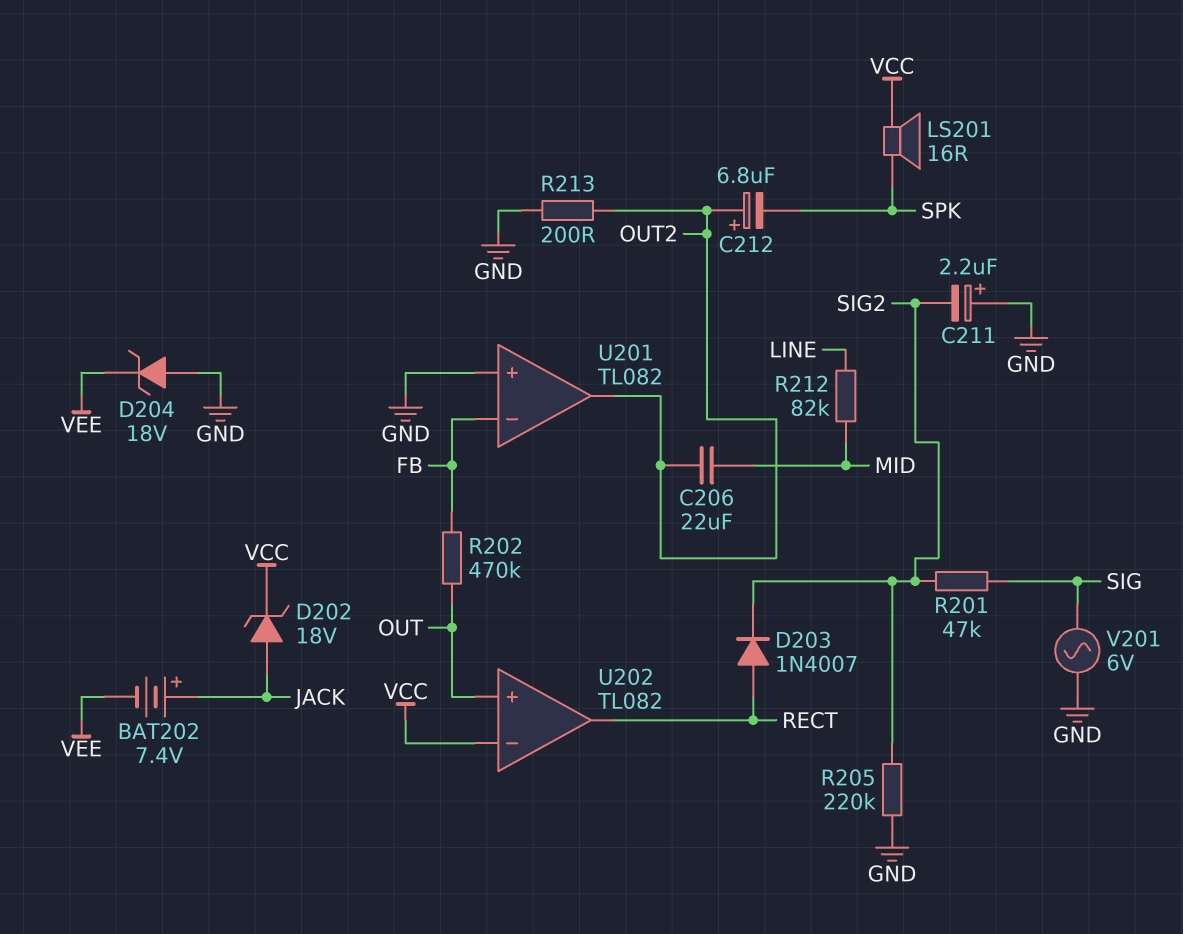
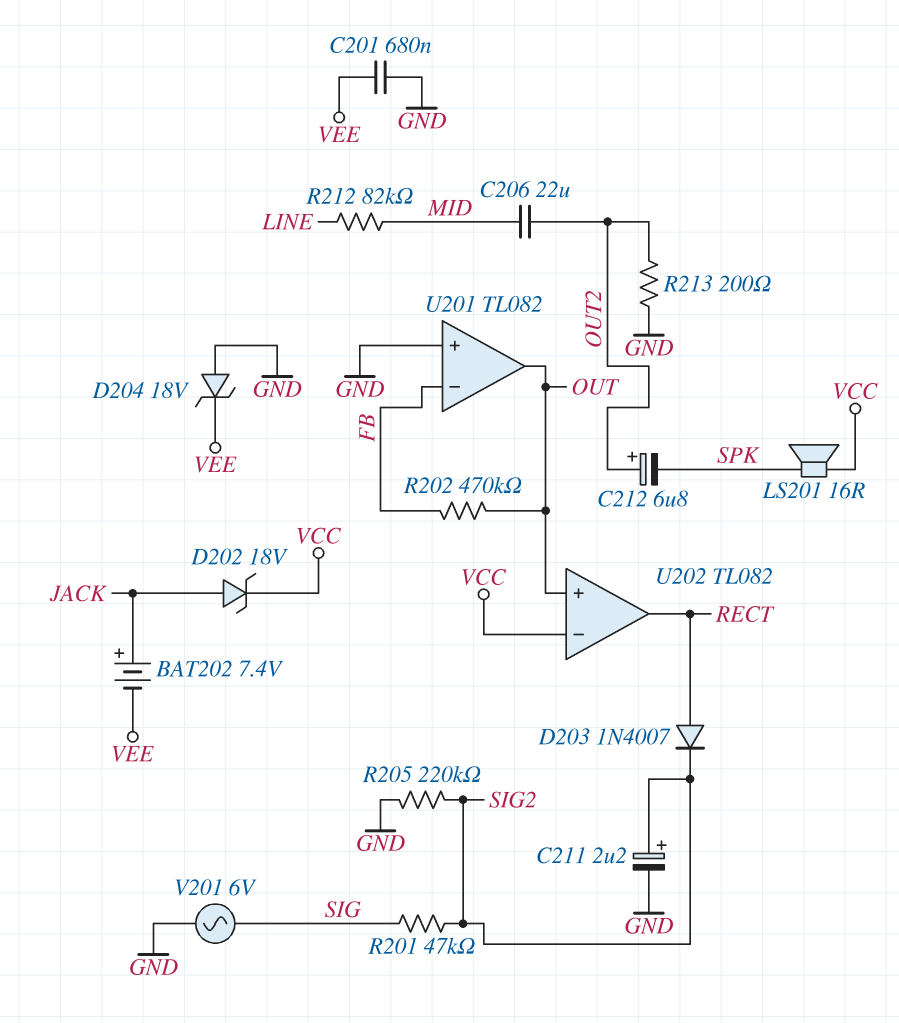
C201: none -> 680nF (GND, VEE)
C211: 2.2uF (plus GND, minus SIG2) -> 2.2uF (plus SIG2, minus GND)
U201 pin out: OUT2 -> OUT

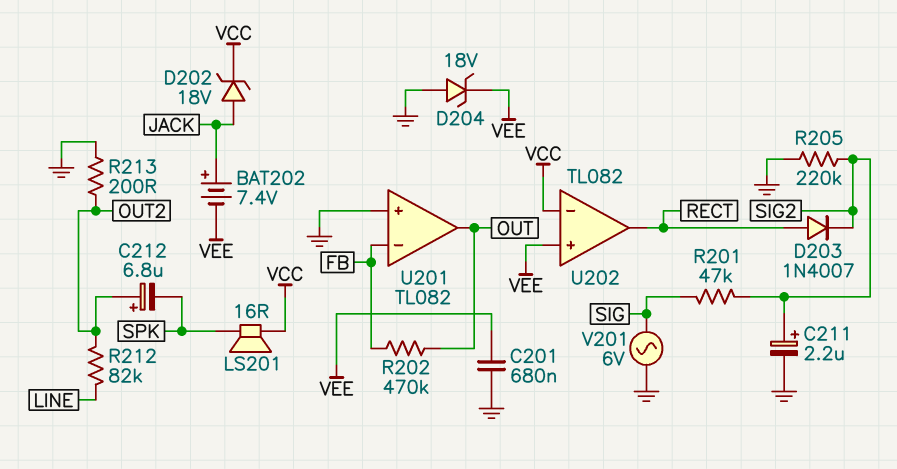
C206: 22uF (MID, OUT2) -> none
R212: 82k (LINE, MID) -> 82k (LINE, OUT2)
U202 pin in+: OUT -> VEE

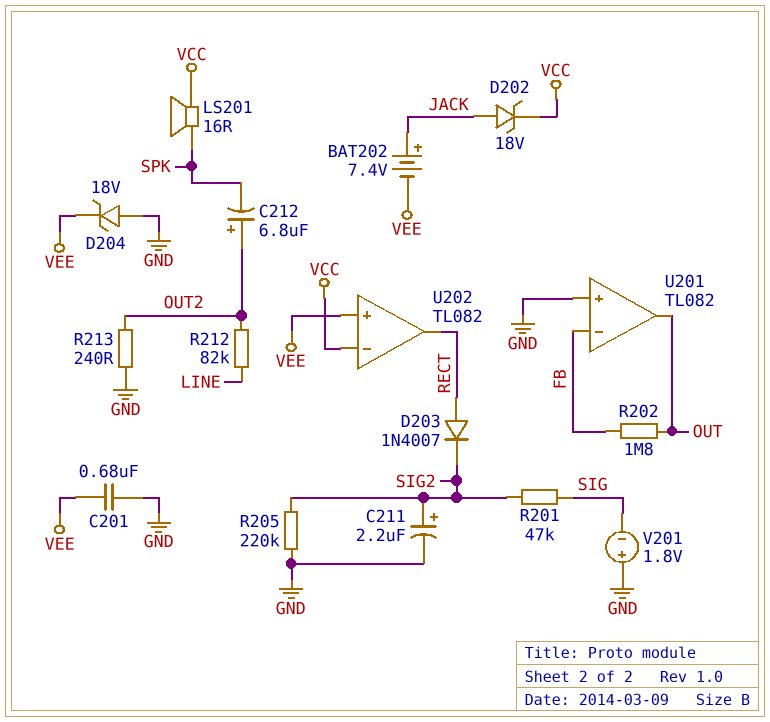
R202: 470k (FB, OUT) -> 1.8M (FB, OUT)
R213: 200 (GND, OUT2) -> 240 (GND, OUT2)
V201: AC 6V (GND, SIG) -> 1.8V (plus GND, minus SIG)

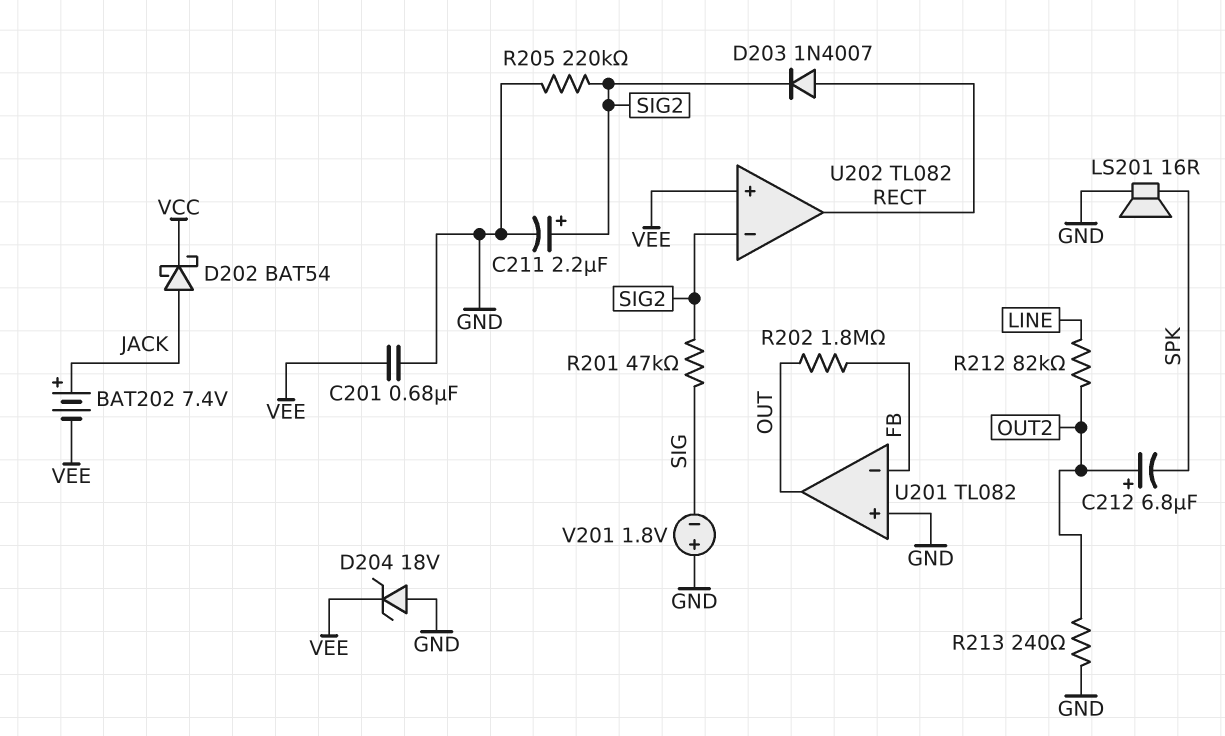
D202: zener 18V (A JACK, K VCC) -> schottky BAT54 (A JACK, K VCC)
LS201: speaker 16R (SPK, VCC) -> speaker 16R (GND, SPK)
U202 pin in-: VCC -> SIG2

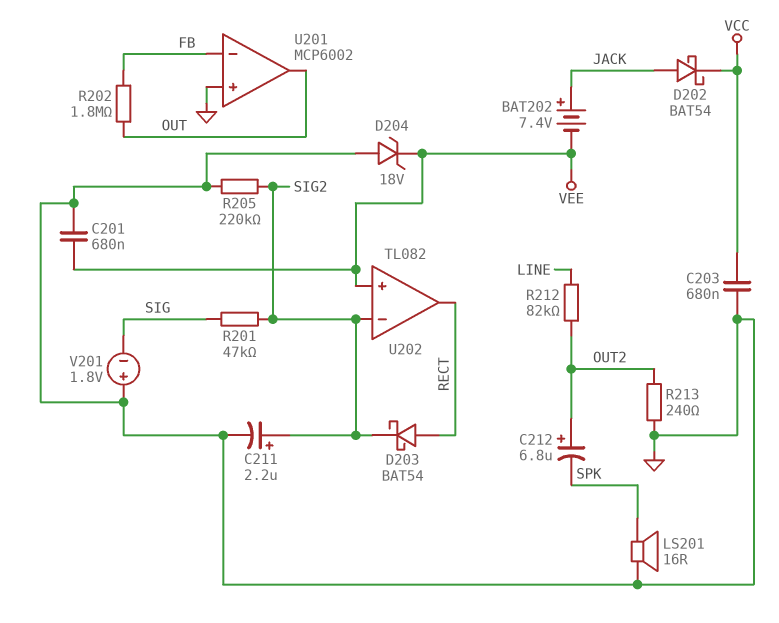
C203: none -> 680nF (GND, VCC)
D203: diode 1N4007 (A RECT, K SIG2) -> schottky BAT54 (A RECT, K SIG2)
U201: TL082 -> MCP6002

